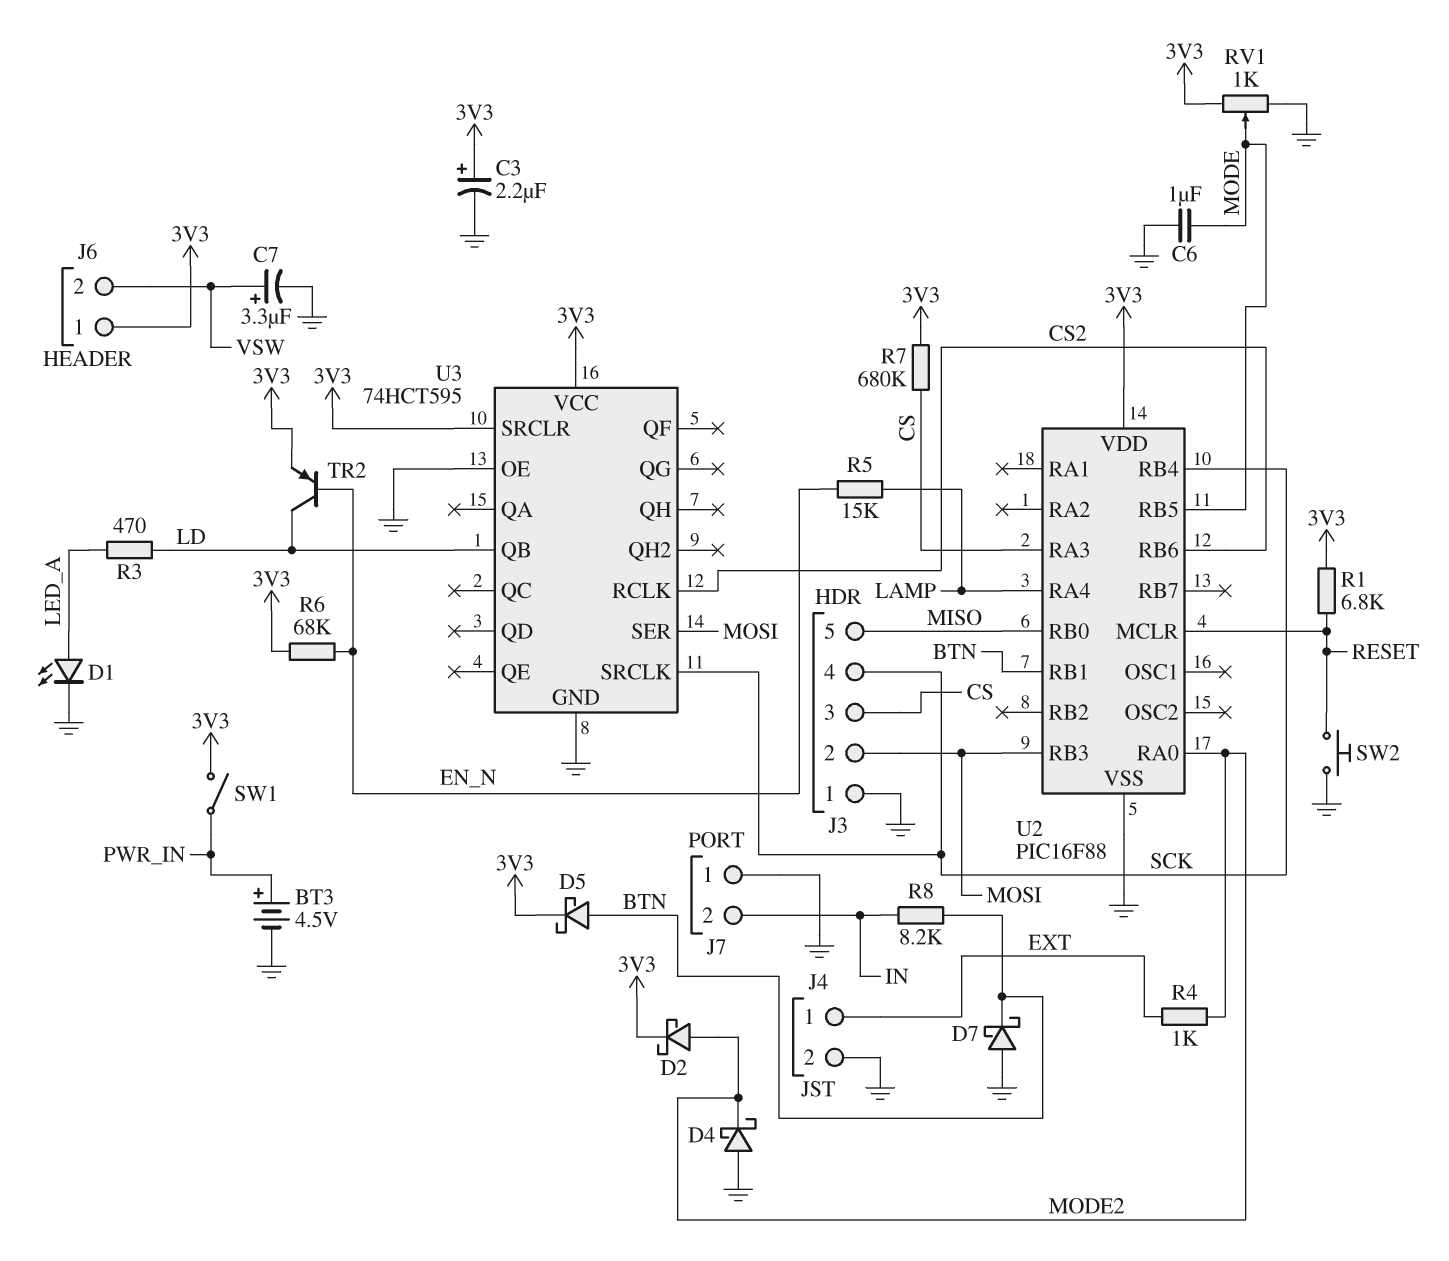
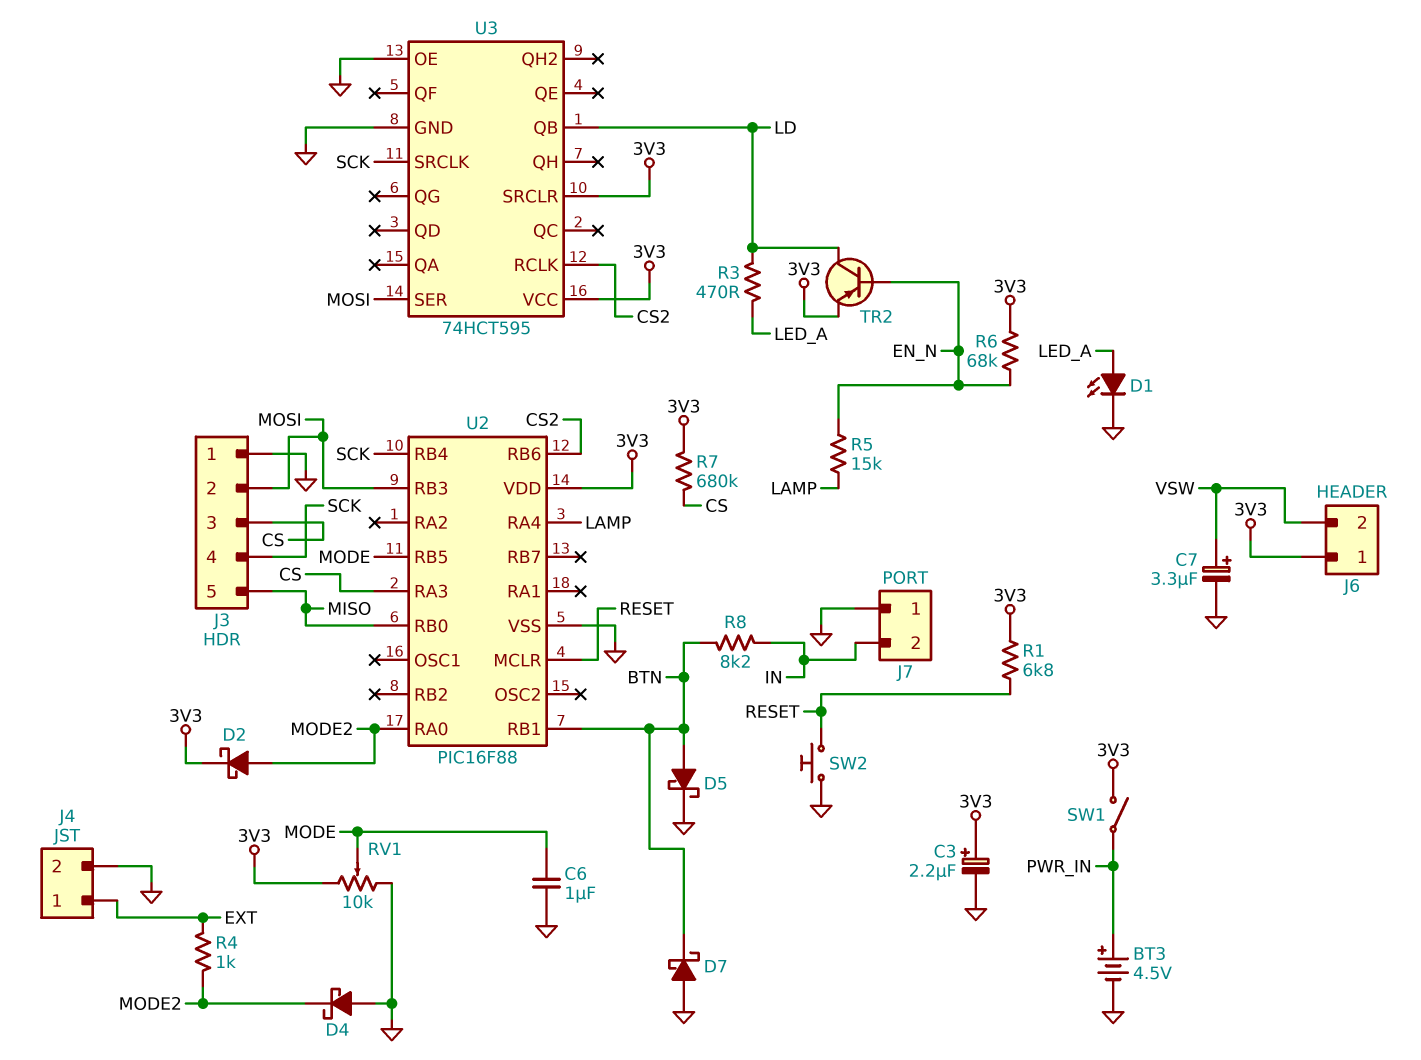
D5: schottky (A BTN, K 3V3) -> schottky (A BTN, K GND)
RV1: 1k (3V3, GND, wiper MODE) -> 10k (3V3, GND, wiper MODE)

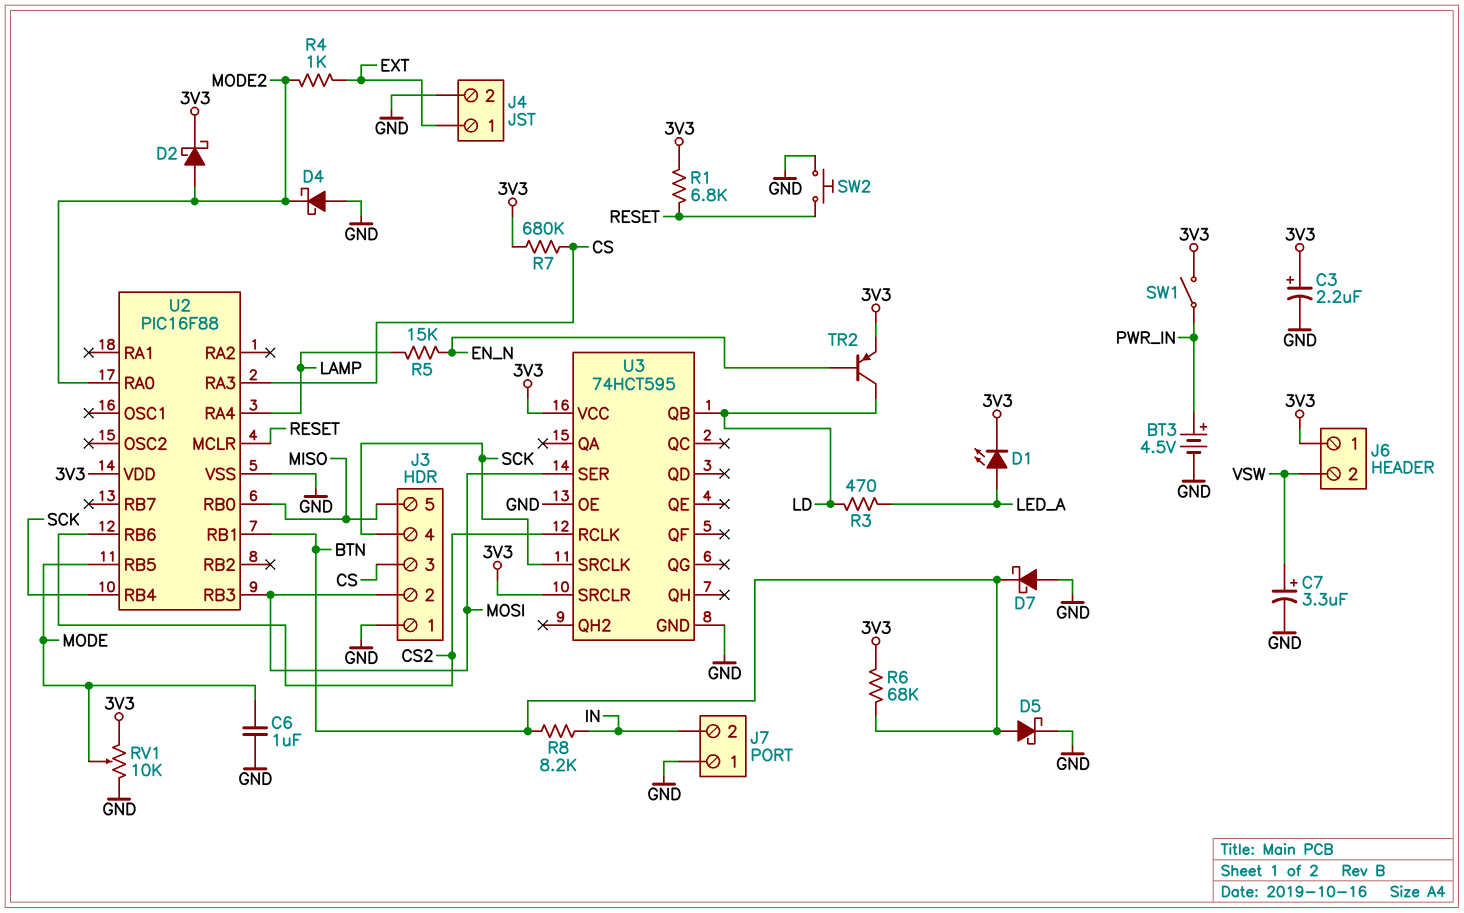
D1: LED (A LED_A, K GND) -> LED (A LED_A, K 3V3)
R6: 68k (3V3, EN_N) -> 68k (3V3, BTN)

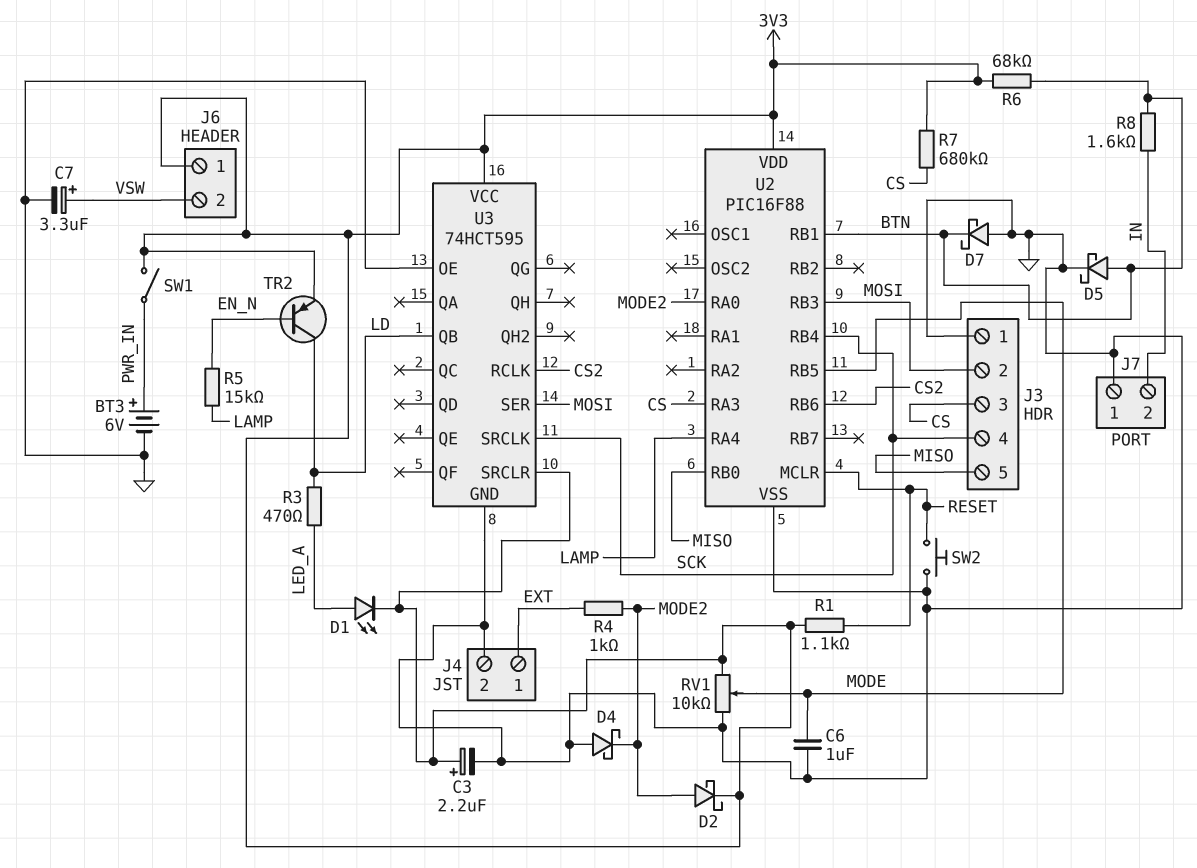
BT3: 4.5V (plus PWR_IN, minus GND) -> 6V (plus PWR_IN, minus GND)
R1: 6.8k (3V3, RESET) -> 1.1k (3V3, RESET)
R8: 8.2k (BTN, IN) -> 1.6k (BTN, IN)

